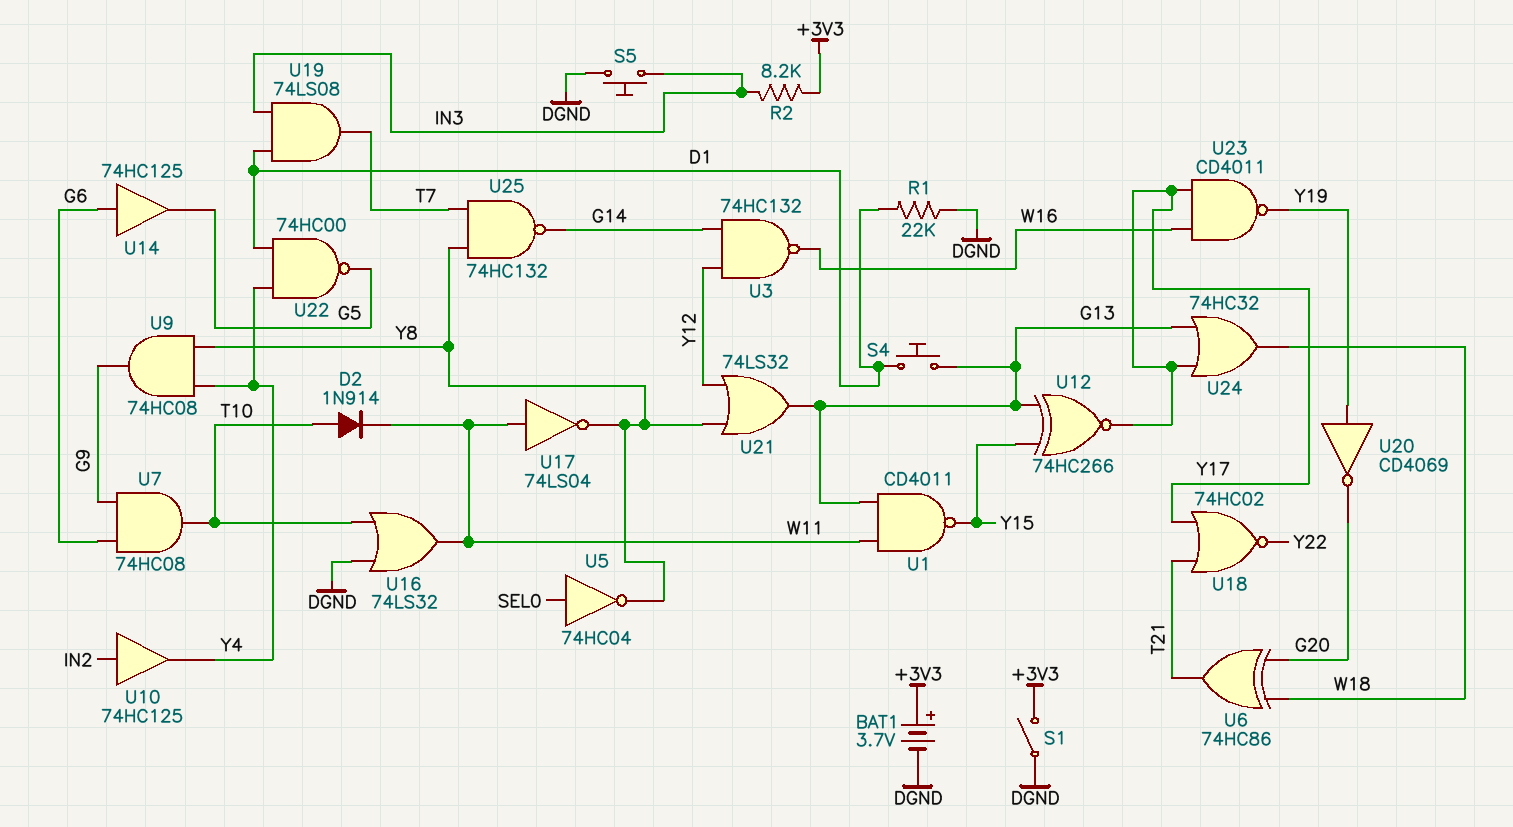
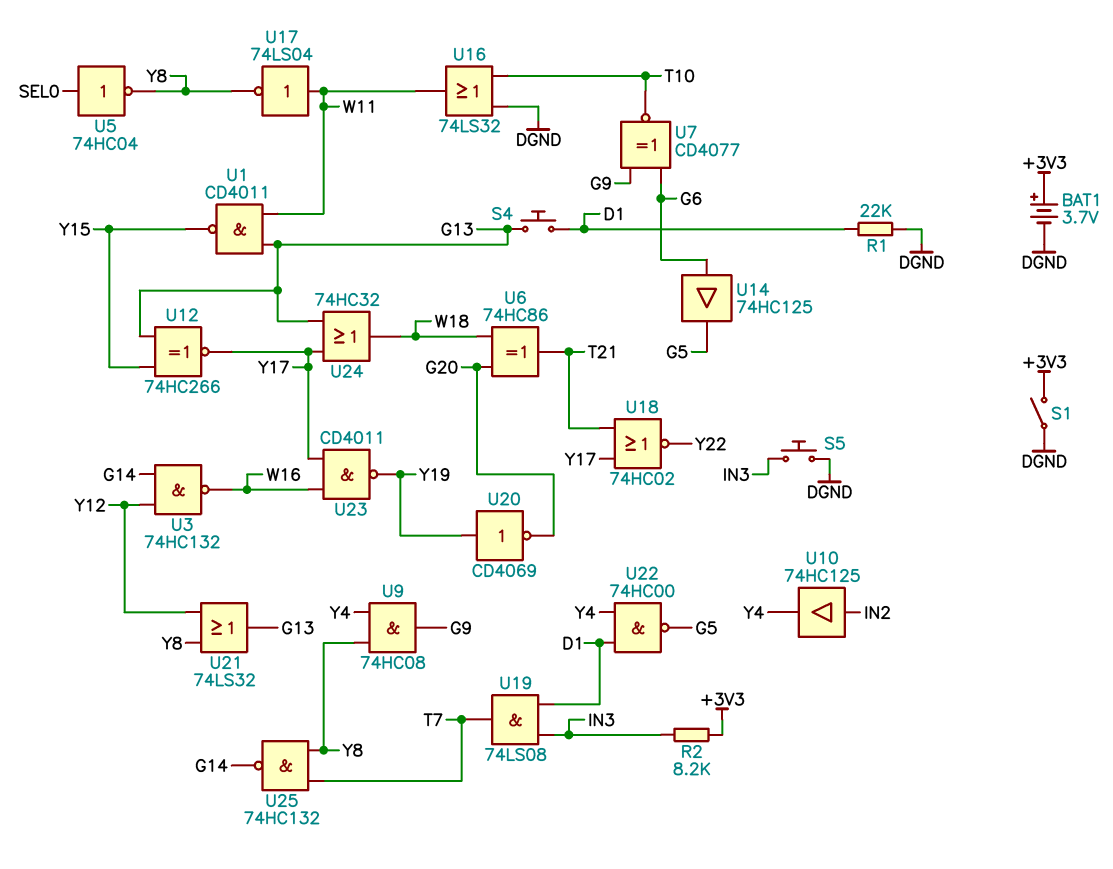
D2: diode 1N914 (A T10, K W11) -> none
U7: AND 74HC08 (in G6, in G9, out T10) -> XNOR CD4077 (in G6, in G9, out T10)

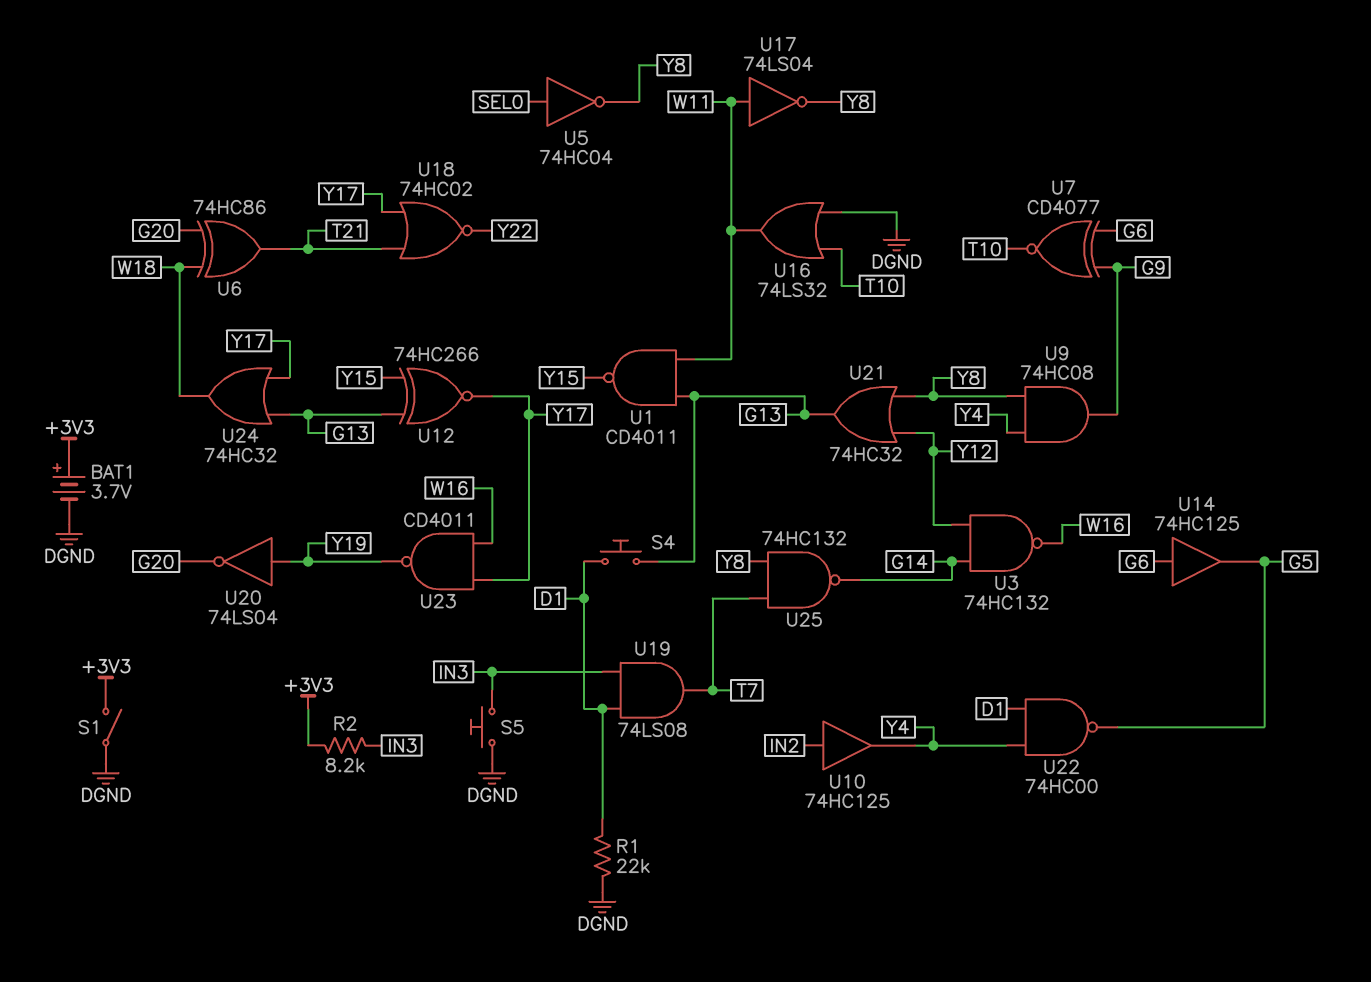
U20: NOT CD4069 (in Y19, out G20) -> NOT 74LS04 (in Y19, out G20)
U21: OR 74LS32 (in Y8, in Y12, out G13) -> OR 74HC32 (in Y8, in Y12, out G13)

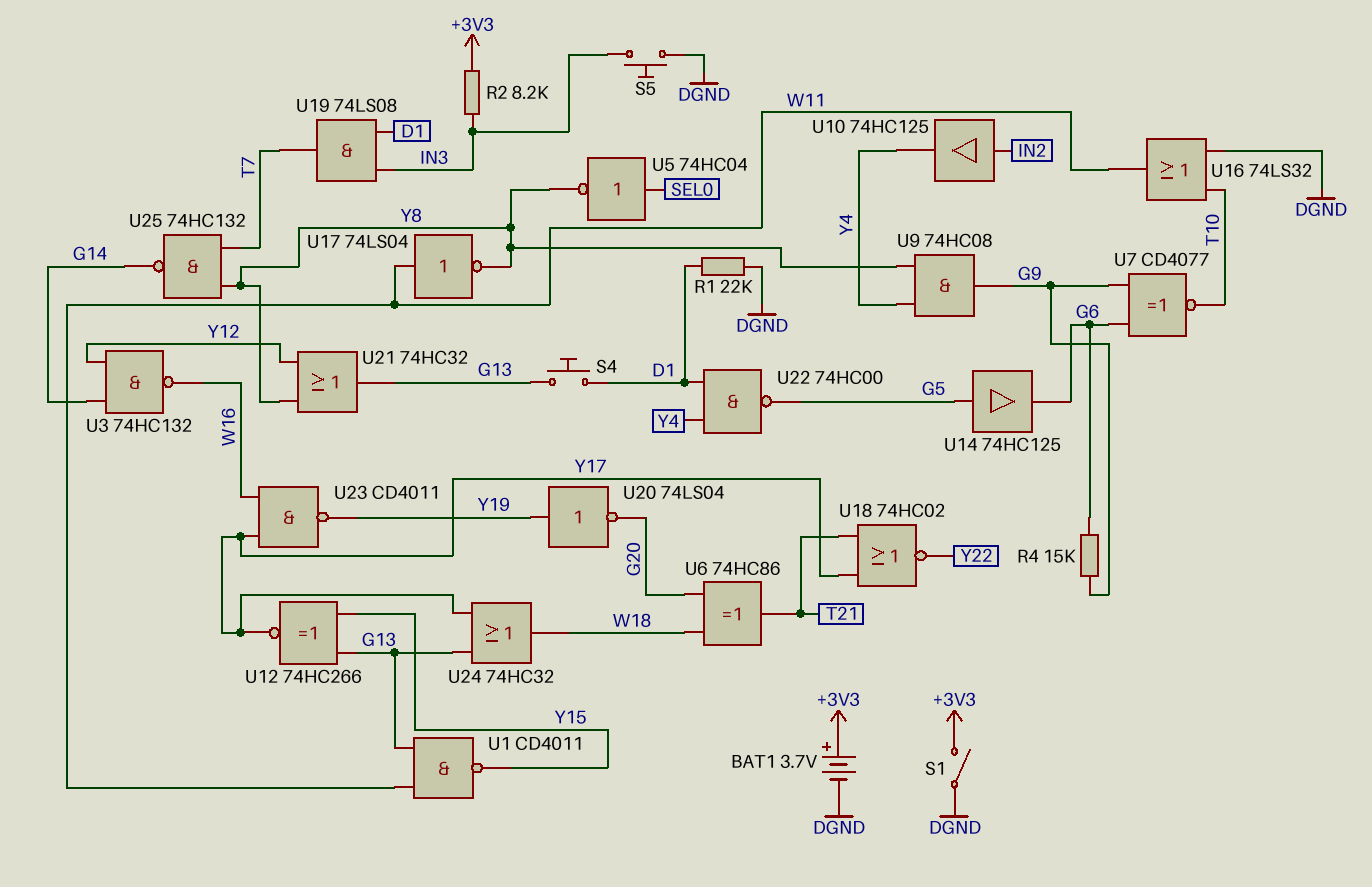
R4: none -> 15k (G6, G9)
U14: buffer 74HC125 (in G6, out G5) -> buffer 74HC125 (in G5, out G6)

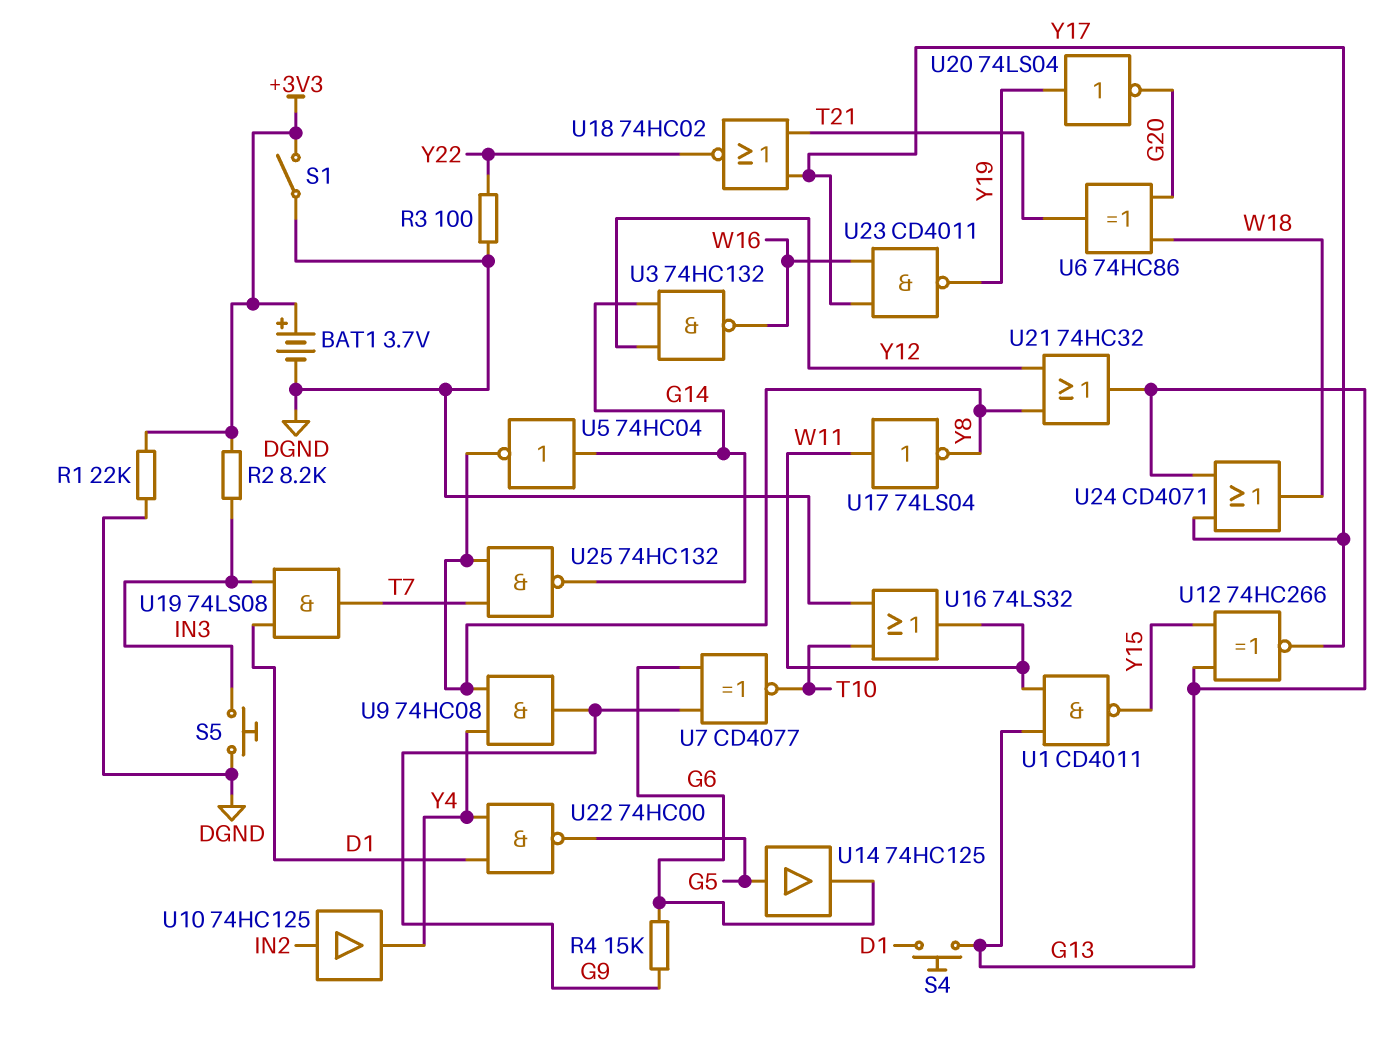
R1: 22k (D1, DGND) -> 22k (+3V3, DGND)
R3: none -> 100 (DGND, Y22)
U5: NOT 74HC04 (in SEL0, out Y8) -> NOT 74HC04 (in G14, out Y8)
U24: OR 74HC32 (in G13, in Y17, out W18) -> OR CD4071 (in G13, in Y17, out W18)

